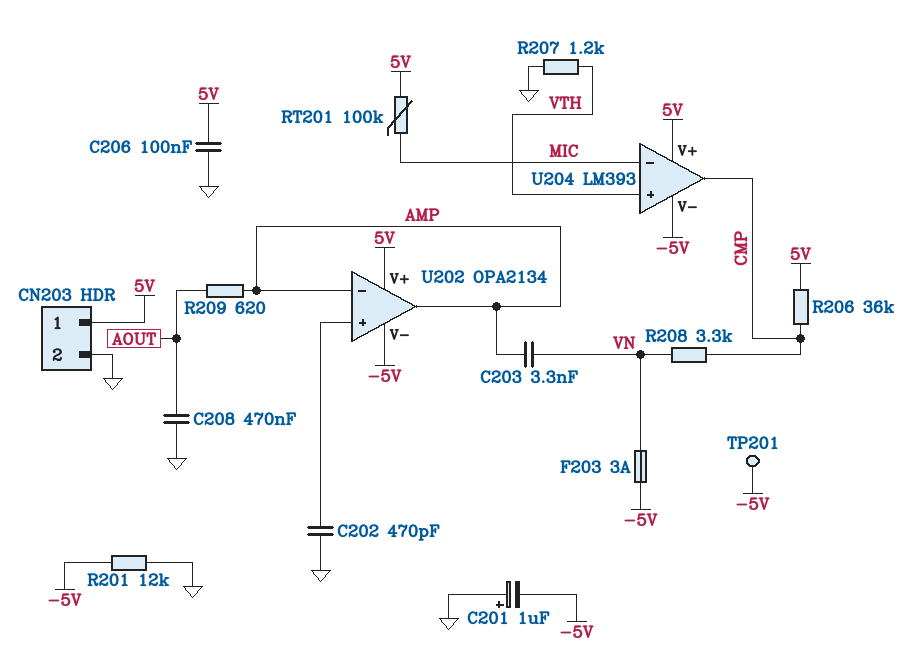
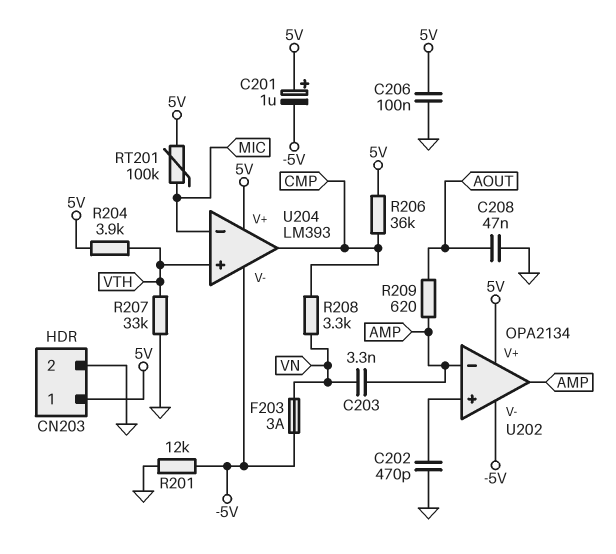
C201: 1uF (plus GND, minus -5V) -> 1uF (plus 5V, minus -5V)
C208: 470nF (AOUT, GND) -> 47nF (AOUT, GND)
R204: none -> 3.9k (5V, VTH)
R207: 1.2k (GND, VTH) -> 33k (GND, VTH)
TP201: test point (-5V) -> none

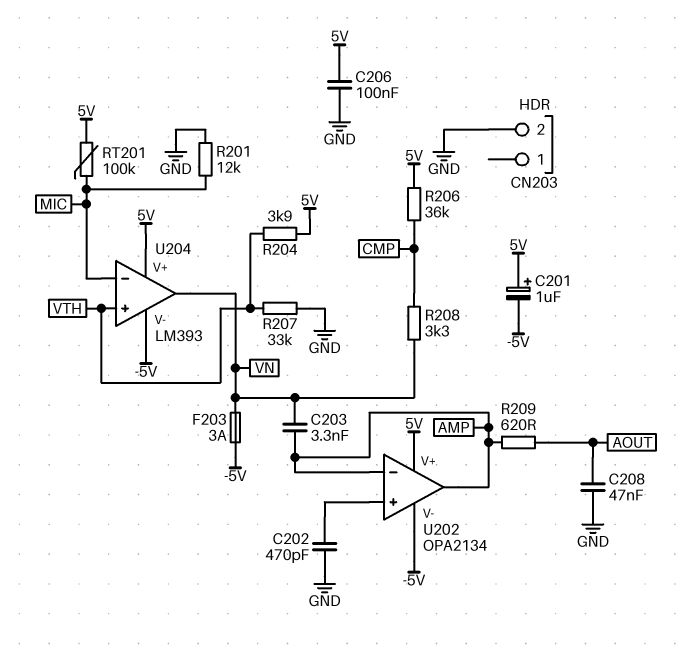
CN203 pin 1: 5V -> none
R201: 12k (-5V, GND) -> 12k (GND, MIC)
U204 pin out: CMP -> VN

